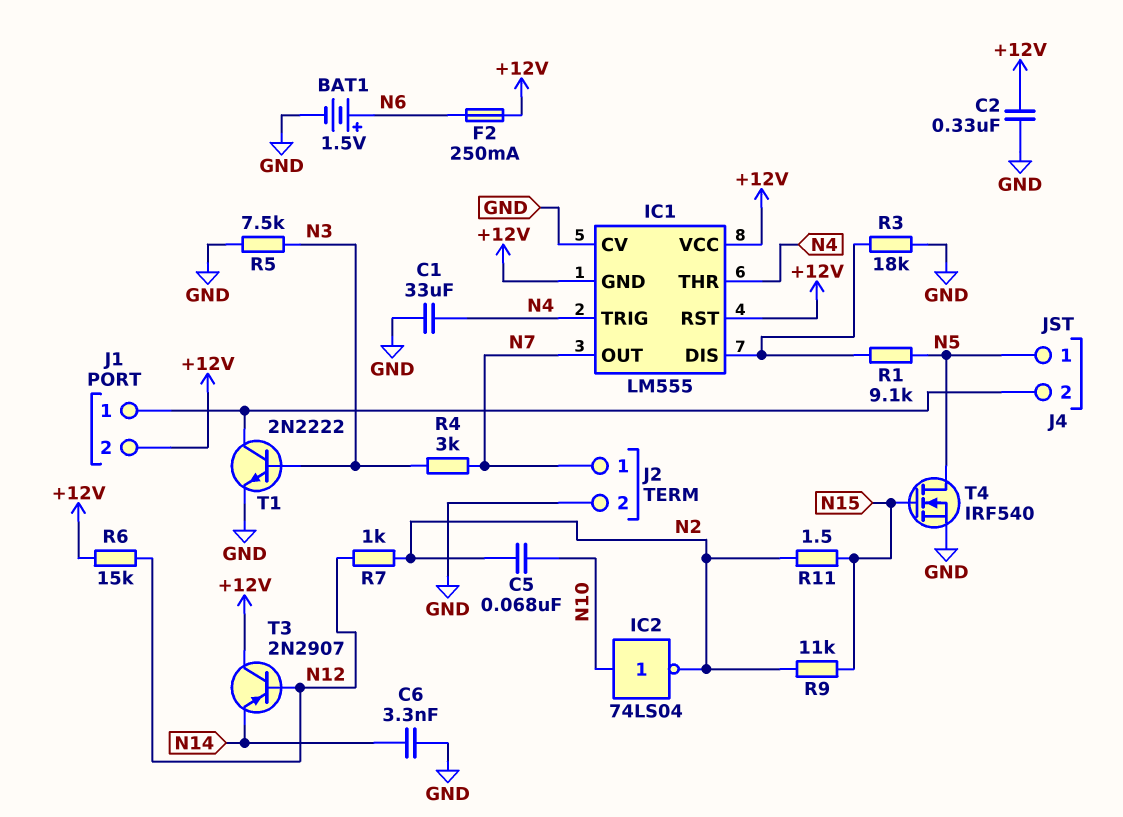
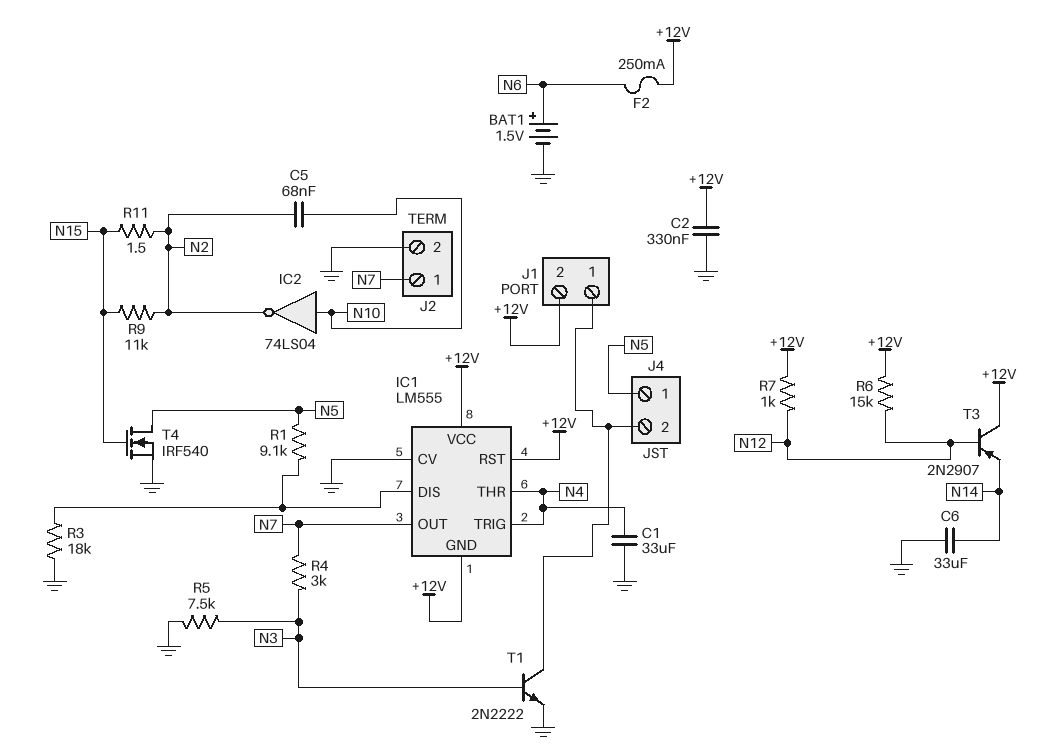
C6: 3.3nF (GND, N14) -> 33uF (GND, N14)
R7: 1k (N2, N12) -> 1k (+12V, N12)

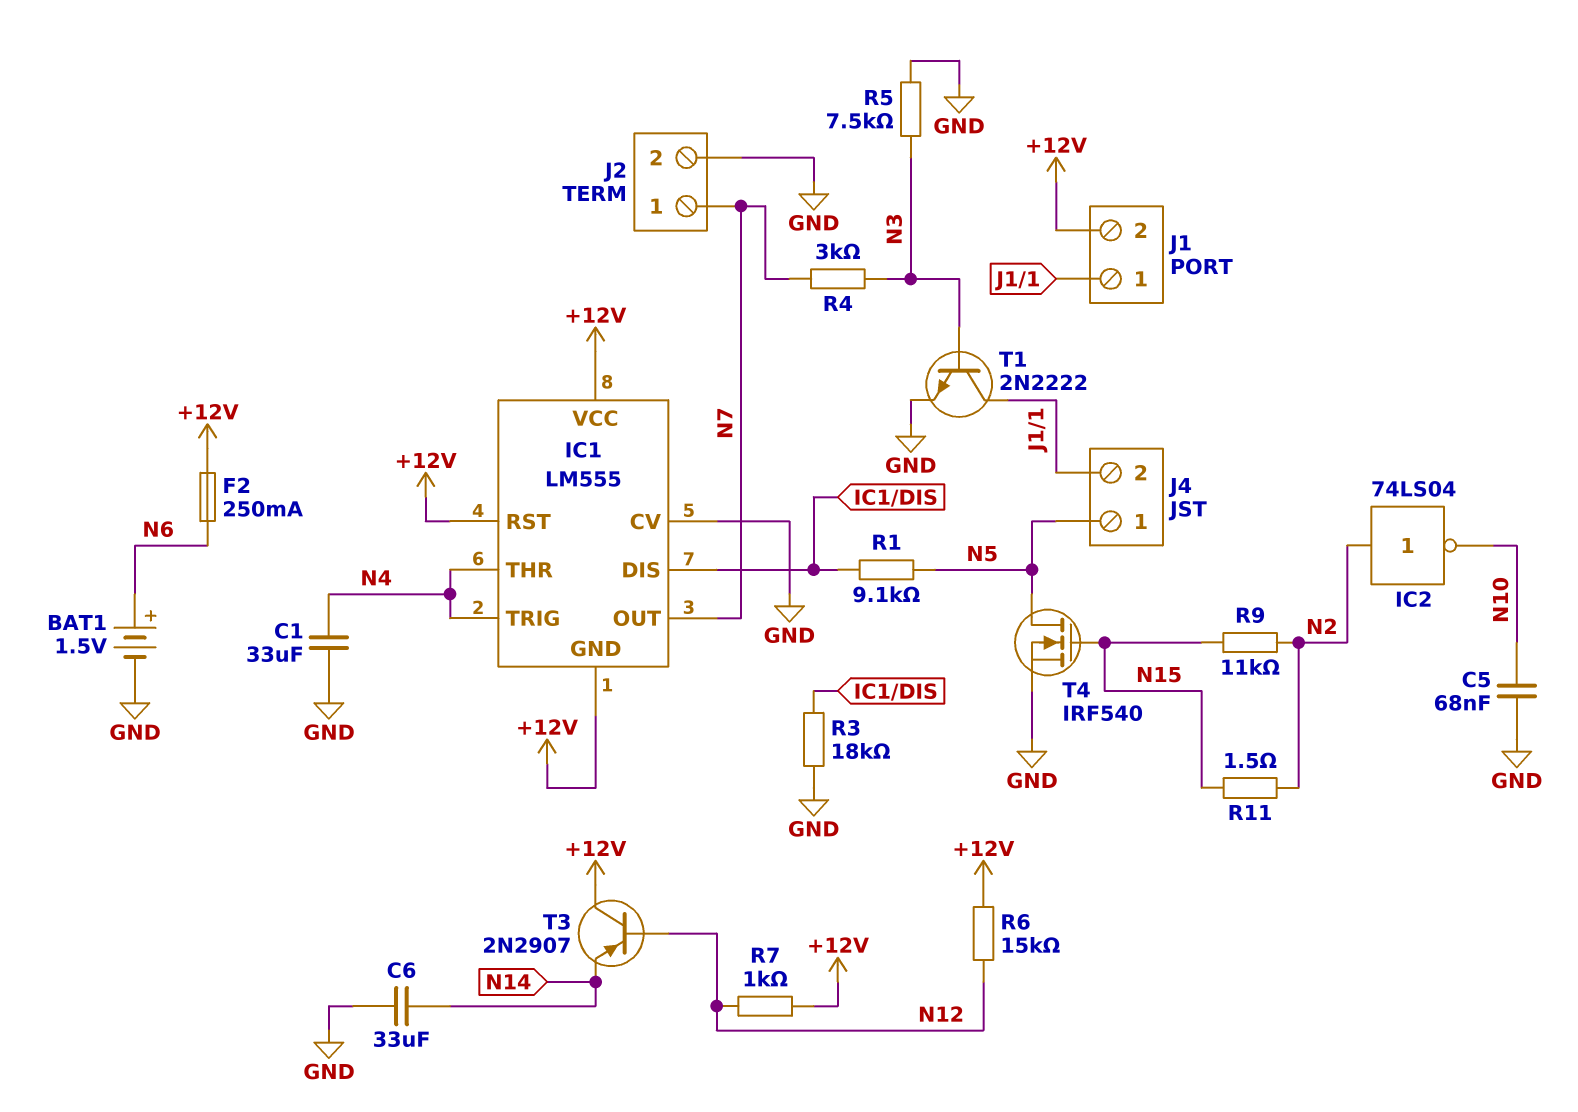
C2: 330nF (+12V, GND) -> none
C5: 68nF (N2, N10) -> 68nF (GND, N10)
IC2: NOT 74LS04 (in N10, out N2) -> NOT 74LS04 (in N2, out N10)

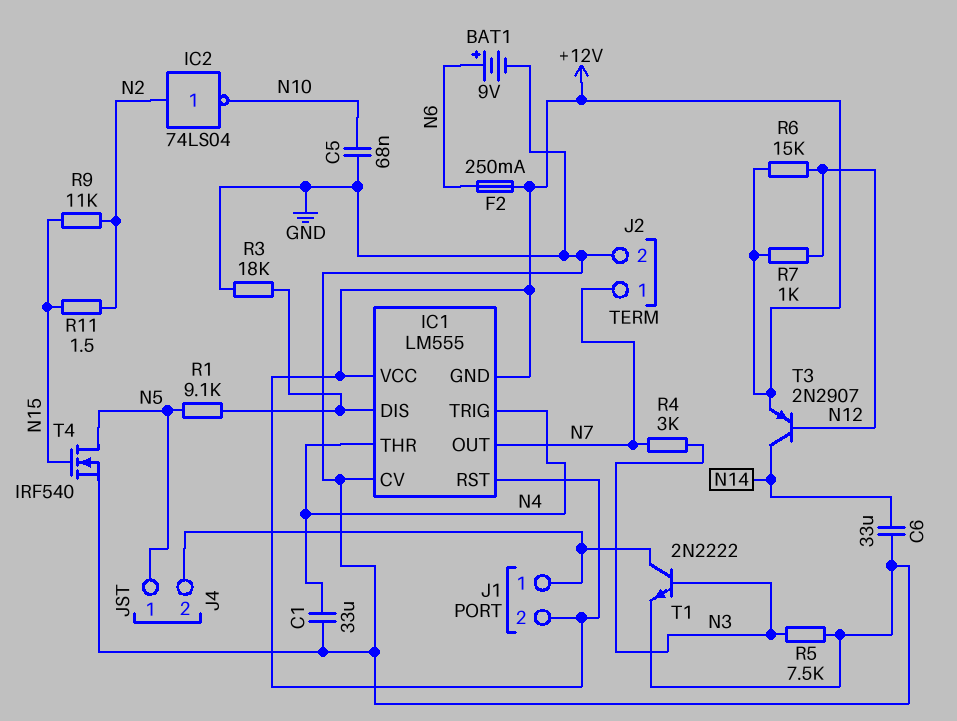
BAT1: 1.5V (plus N6, minus GND) -> 9V (plus N6, minus GND)
T3: PNP 2N2907 (B N12, C +12V, E N14) -> PNP 2N2907 (B N12, C N14, E +12V)

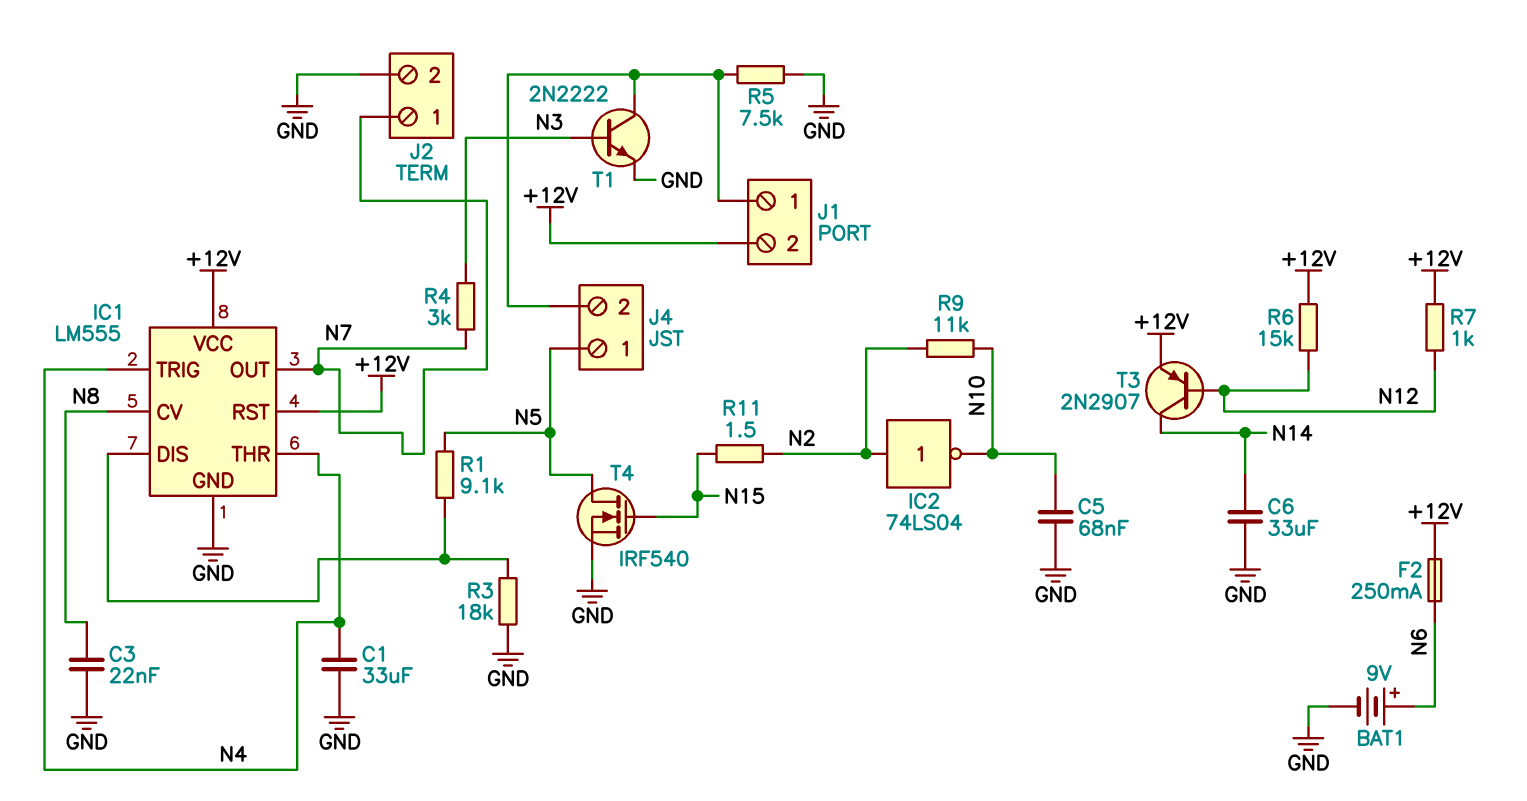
C3: none -> 22nF (GND, N8)
IC1 pin CV: GND -> N8
IC1 pin GND: +12V -> GND
R5: 7.5k (GND, N3) -> 7.5k (GND, J1/1)
R9: 11k (N2, N15) -> 11k (N2, N10)

